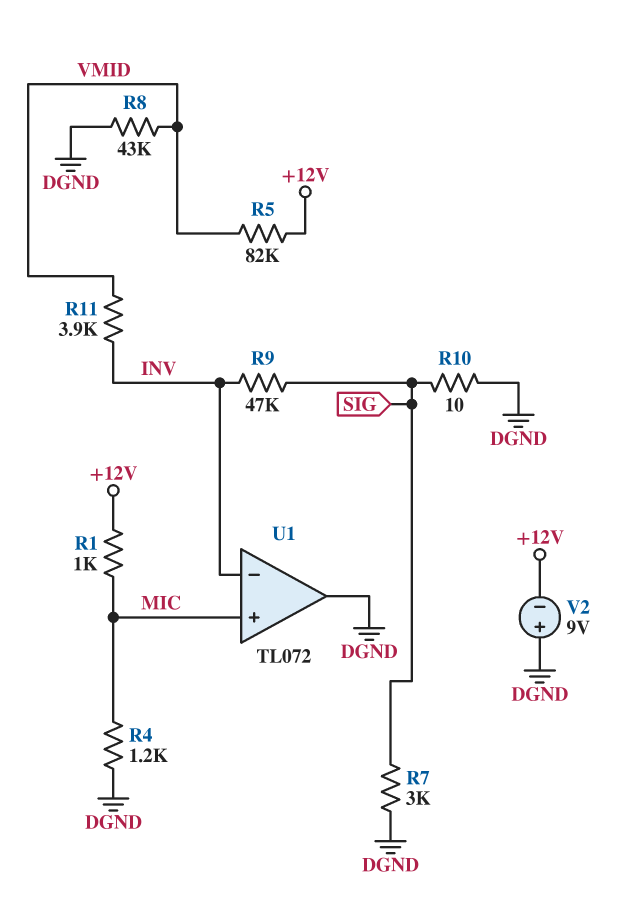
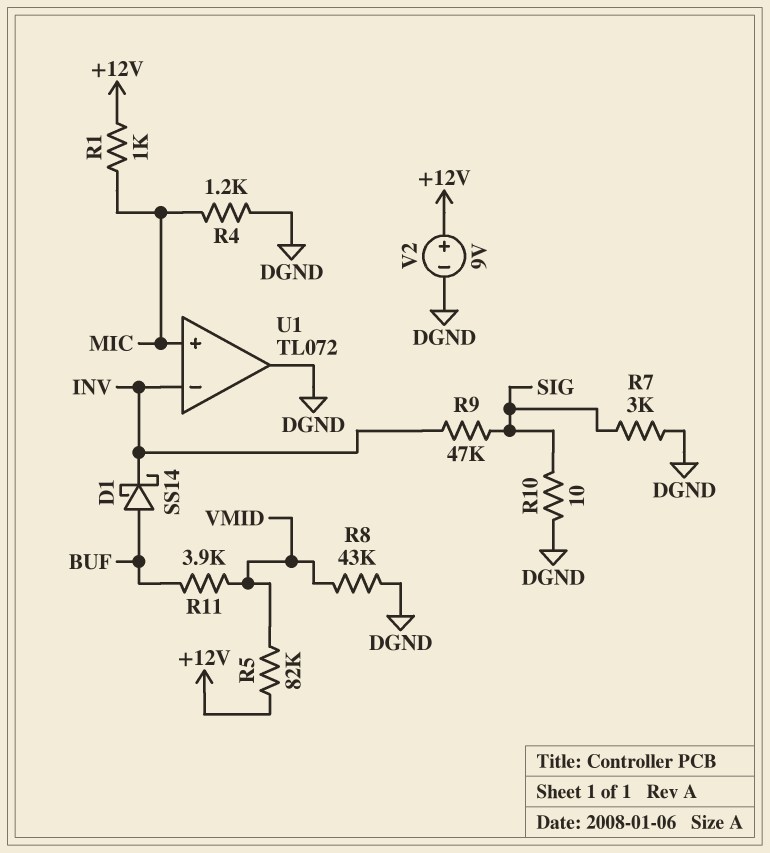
D1: none -> schottky SS14 (A BUF, K INV)
R11: 3.9k (INV, VMID) -> 3.9k (BUF, VMID)
V2: 9V (plus DGND, minus +12V) -> 9V (plus +12V, minus DGND)

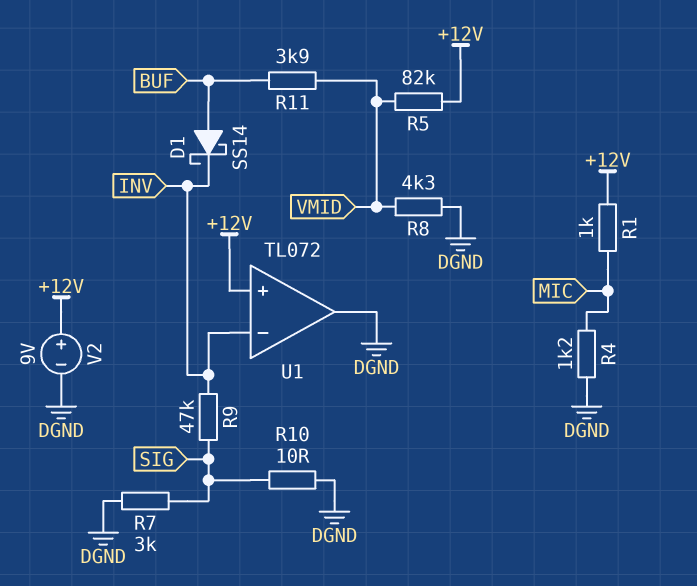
R8: 43k (DGND, VMID) -> 4.3k (DGND, VMID)
U1 pin in+: MIC -> +12V

